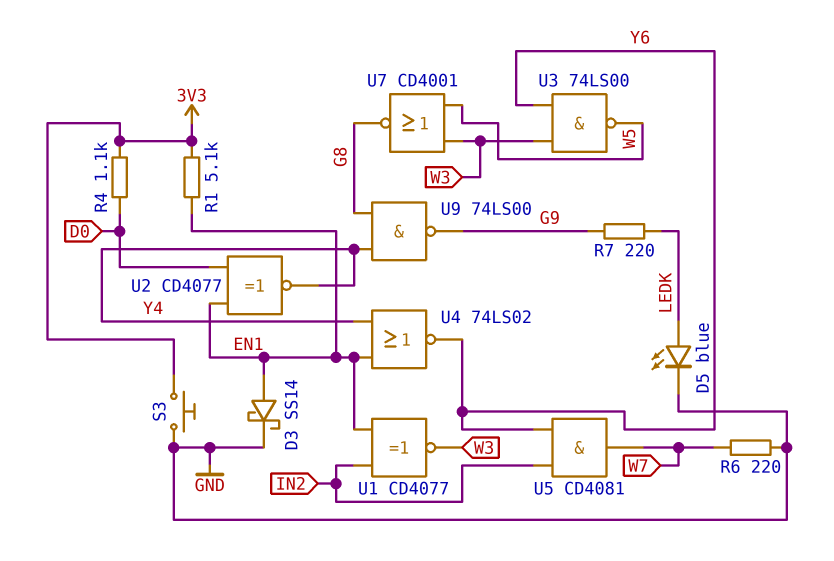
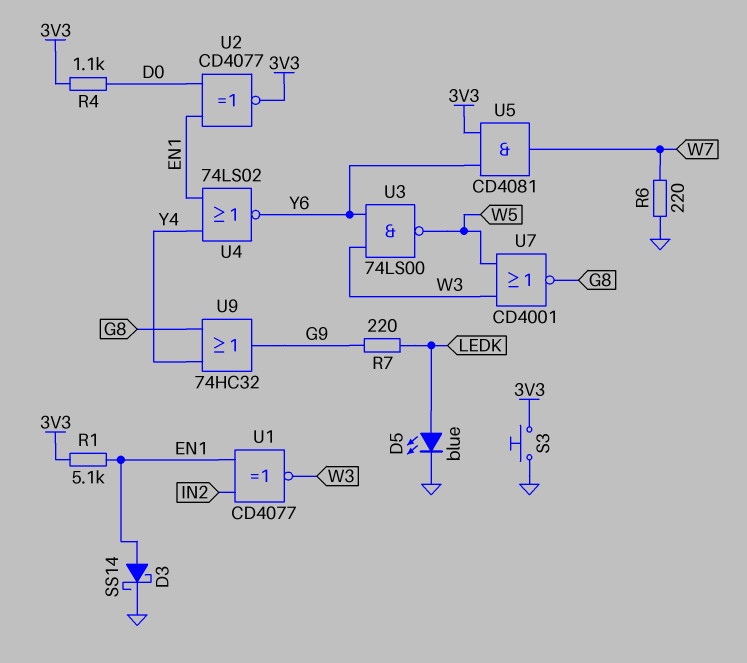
U2: XNOR CD4077 (in D0, in EN1, out Y4) -> XNOR CD4077 (in D0, in EN1, out 3V3)
U5: AND CD4081 (in IN2, in Y6, out W7) -> AND CD4081 (in 3V3, in Y6, out W7)
U9: NAND 74LS00 (in G8, in Y4, out G9) -> OR 74HC32 (in G8, in Y4, out G9)

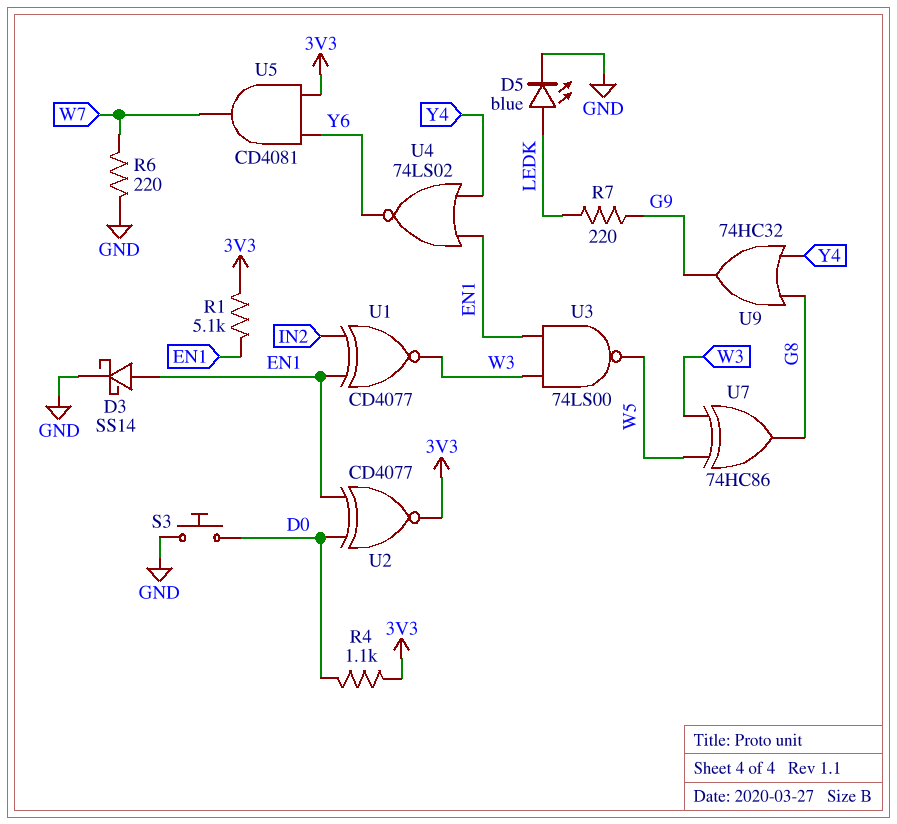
S3: button (3V3, GND) -> button (D0, GND)
U3: NAND 74LS00 (in W3, in Y6, out W5) -> NAND 74LS00 (in EN1, in W3, out W5)
U7: NOR CD4001 (in W3, in W5, out G8) -> XOR 74HC86 (in W3, in W5, out G8)

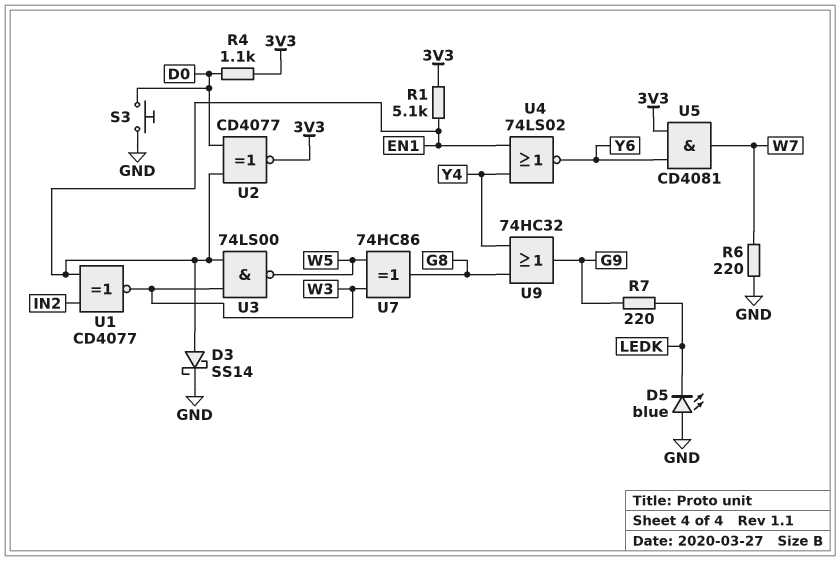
D5: LED blue (A LEDK, K GND) -> LED blue (A GND, K LEDK)

